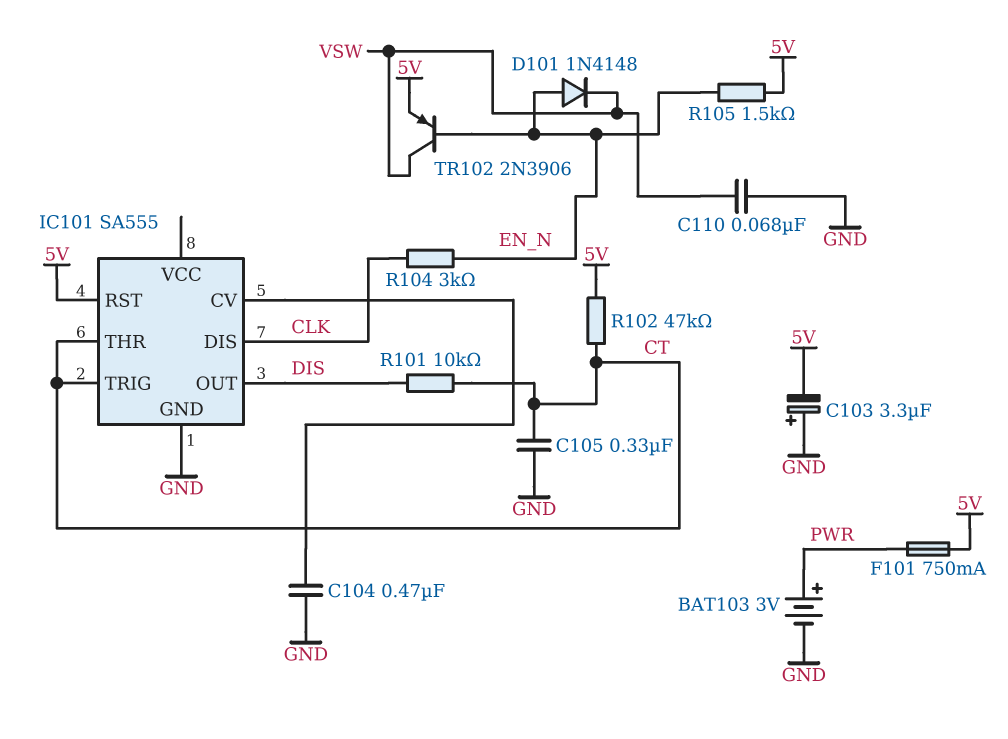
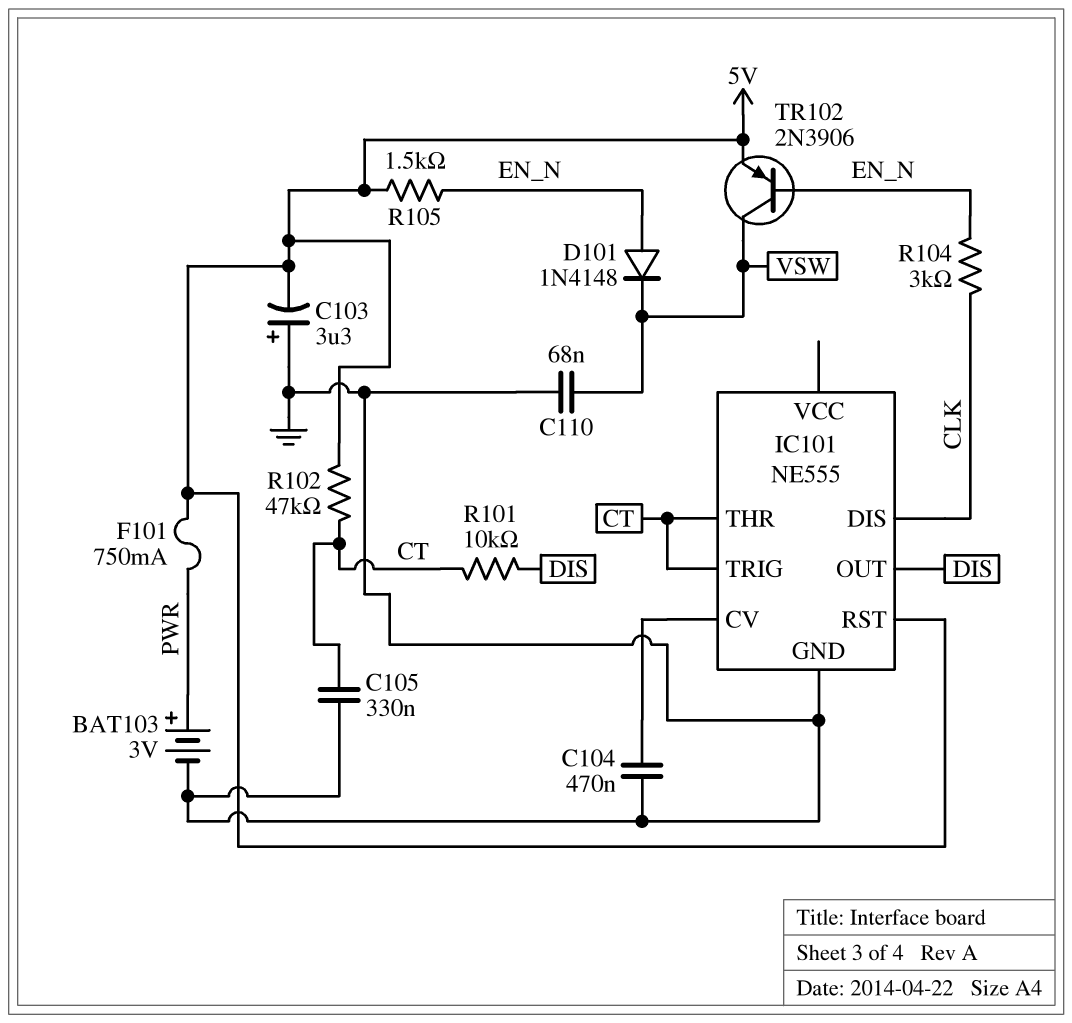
IC101: SA555 -> NE555

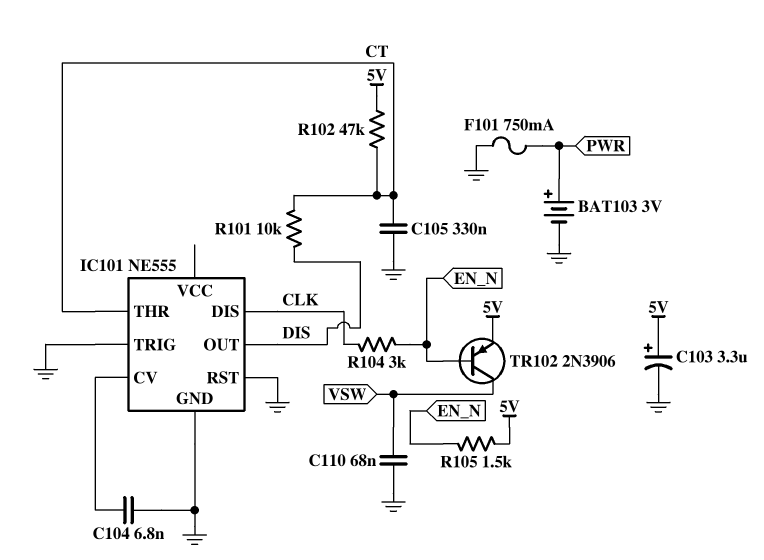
C103: 3.3uF (plus GND, minus 5V) -> 3.3uF (plus 5V, minus GND)
C104: 470nF (GND, IC101/CV) -> 6.8nF (GND, IC101/CV)
D101: diode 1N4148 (A EN_N, K VSW) -> none
F101: 750mA (5V, PWR) -> 750mA (GND, PWR)
IC101 pin RST: 5V -> GND
IC101 pin TRIG: CT -> GND

